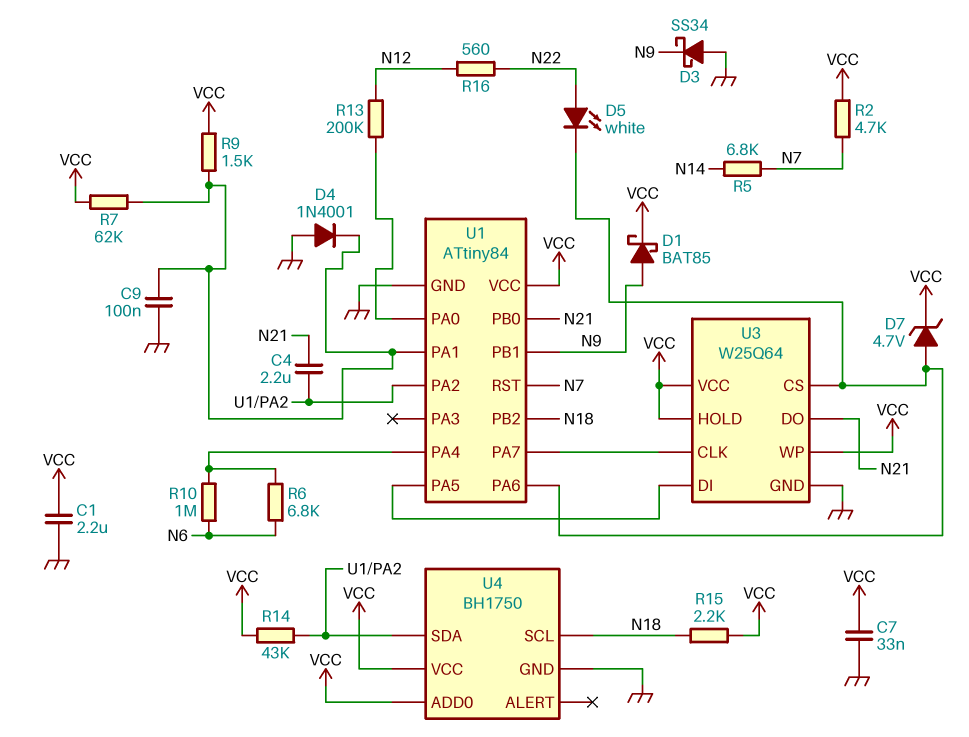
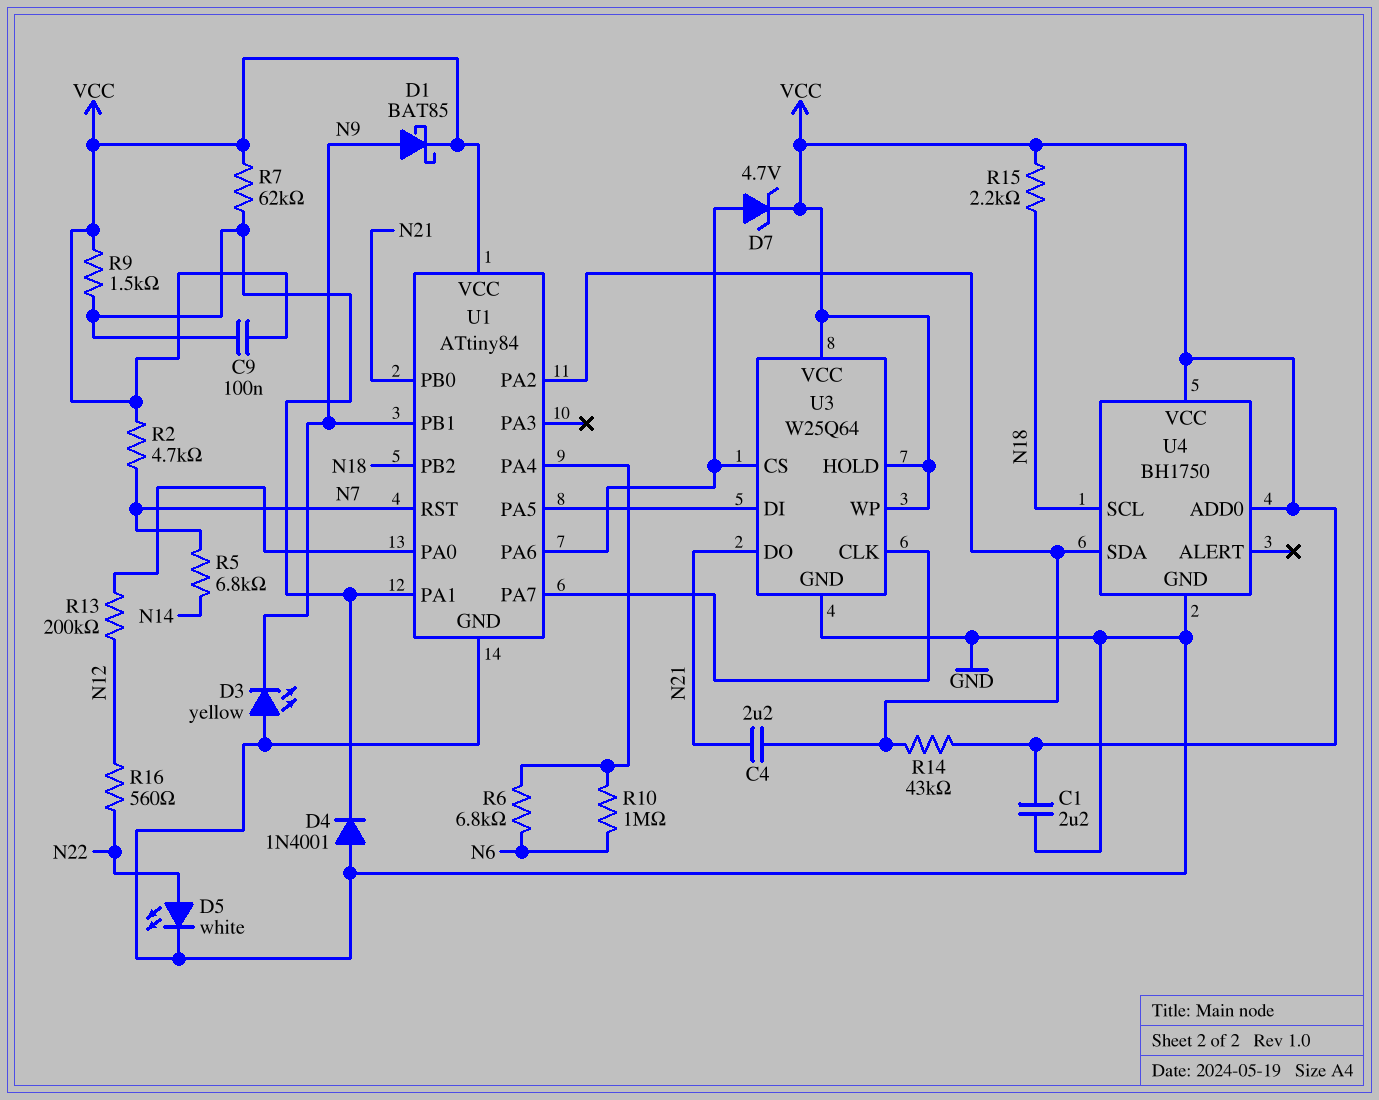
C7: 33nF (GND, VCC) -> none
C9: 100nF (GND, U1/PA1) -> 100nF (U1/PA1, VCC)
D3: schottky SS34 (A GND, K N9) -> LED yellow (A GND, K N9)
D5: LED white (A N22, K U1/PA6) -> LED white (A N22, K GND)

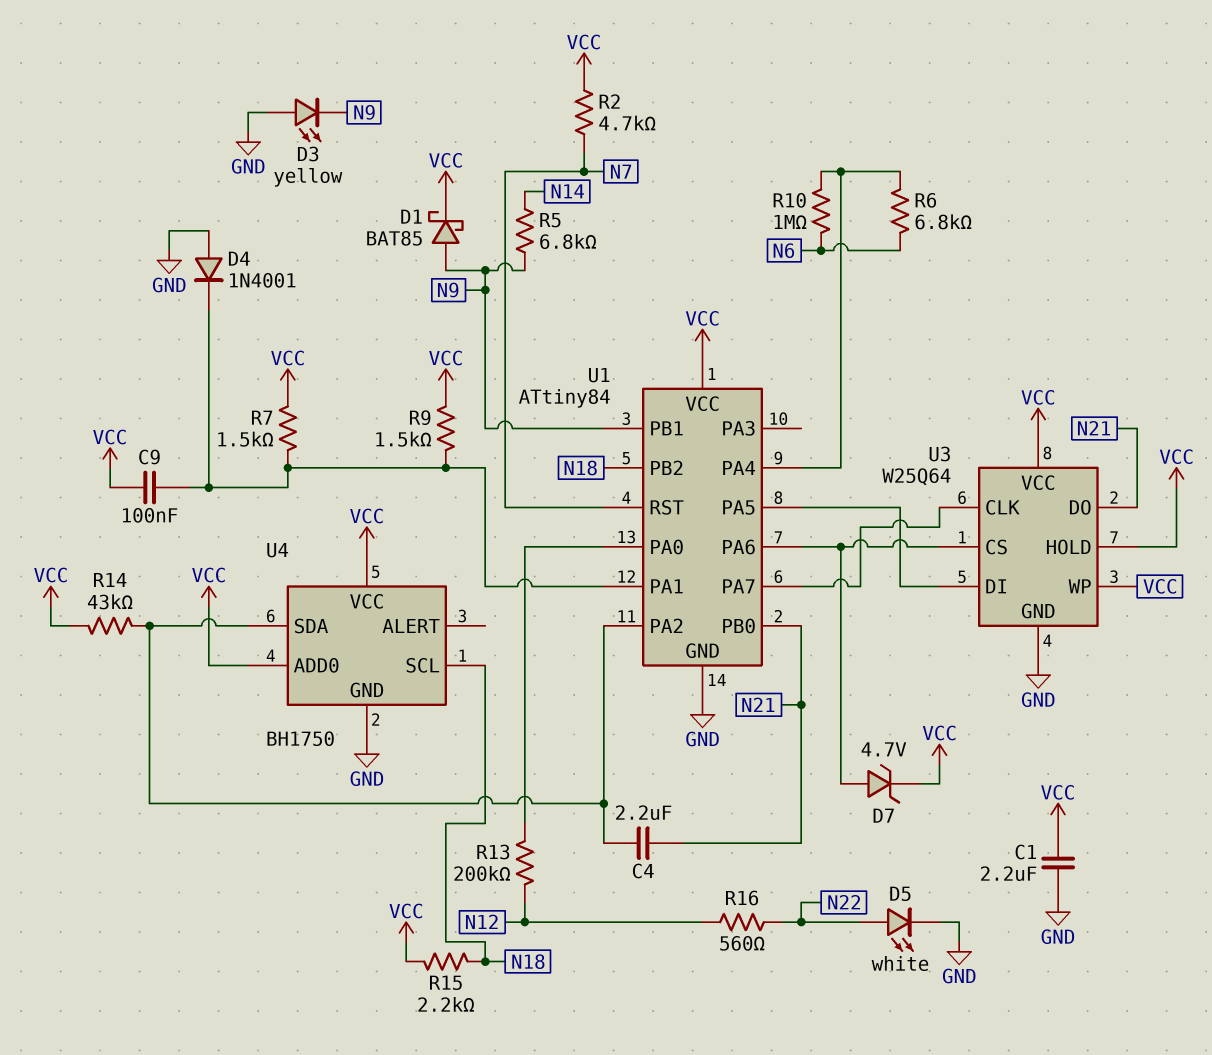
R5: 6.8k (N7, N14) -> 6.8k (N9, N14)
R7: 62k (U1/PA1, VCC) -> 1.5k (U1/PA1, VCC)

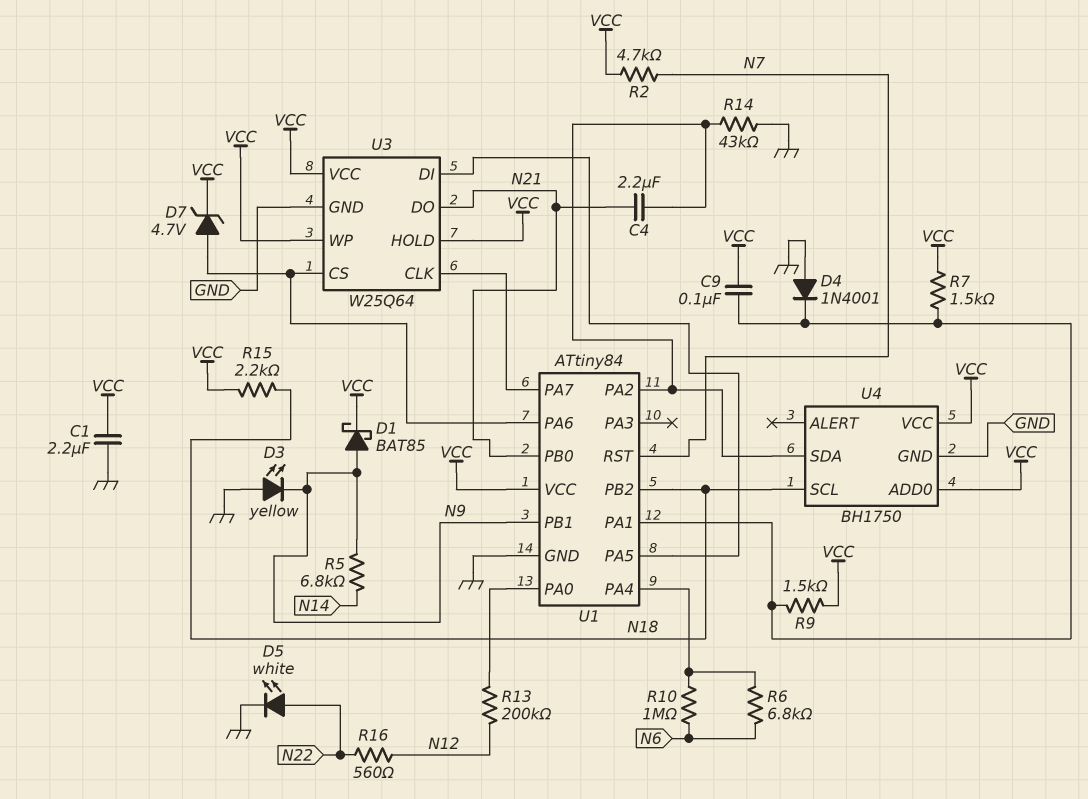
R14: 43k (U1/PA2, VCC) -> 43k (GND, U1/PA2)

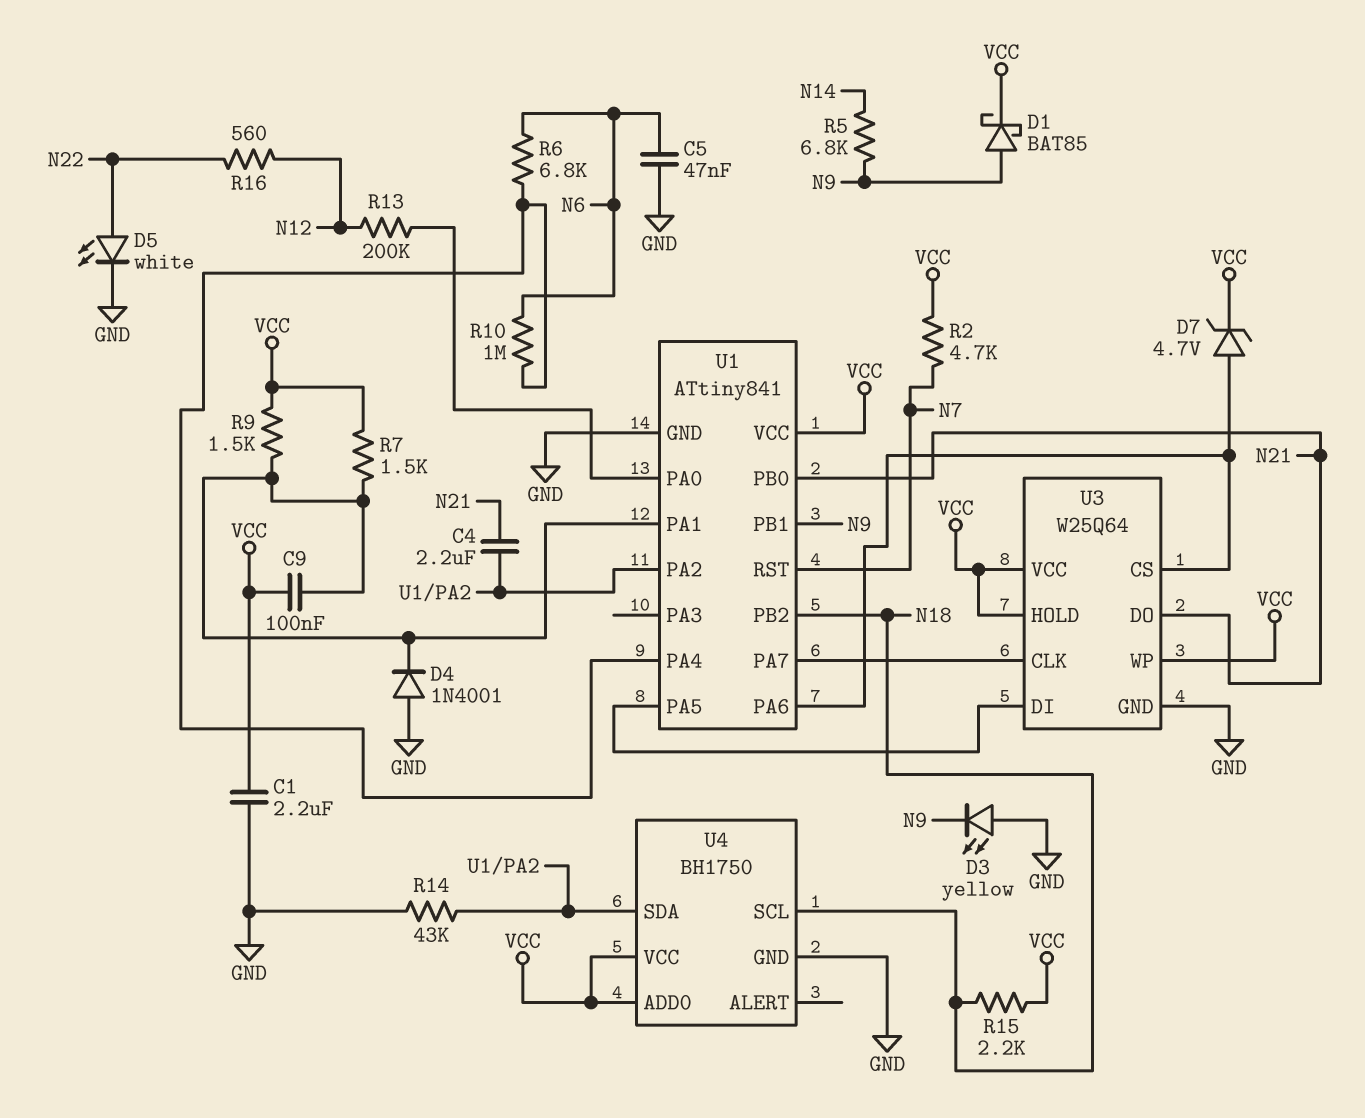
C5: none -> 47nF (GND, N6)
U1: ATtiny84 -> ATtiny841

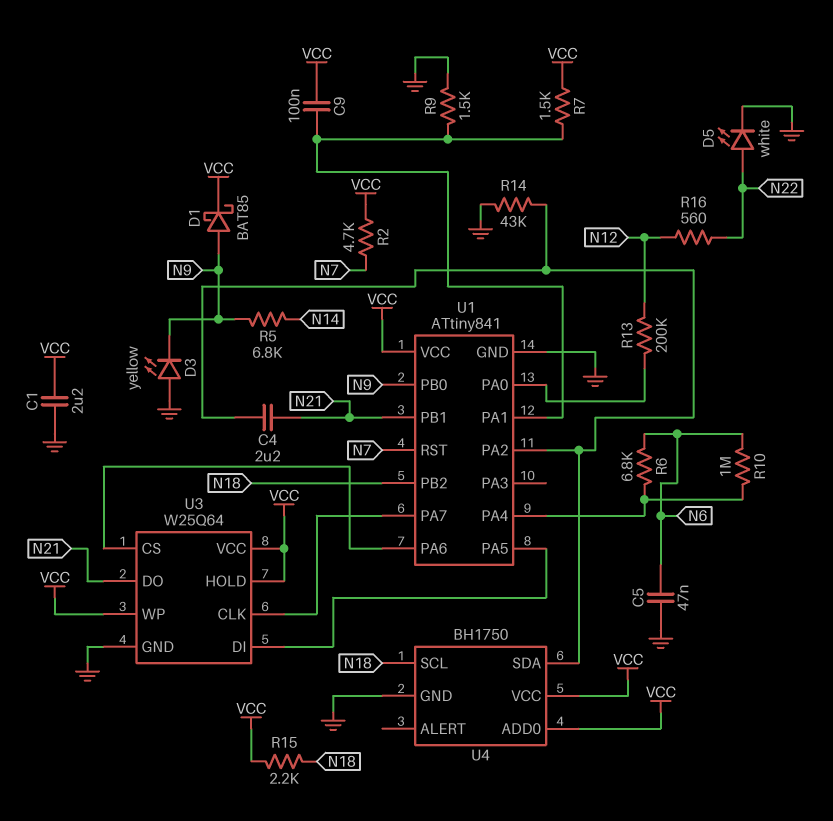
D4: diode 1N4001 (A GND, K U1/PA1) -> none
D7: zener 4.7V (A U1/PA6, K VCC) -> none
R9: 1.5k (U1/PA1, VCC) -> 1.5k (GND, U1/PA1)
U1 pin PB0: N21 -> N9
U1 pin PB1: N9 -> N21

